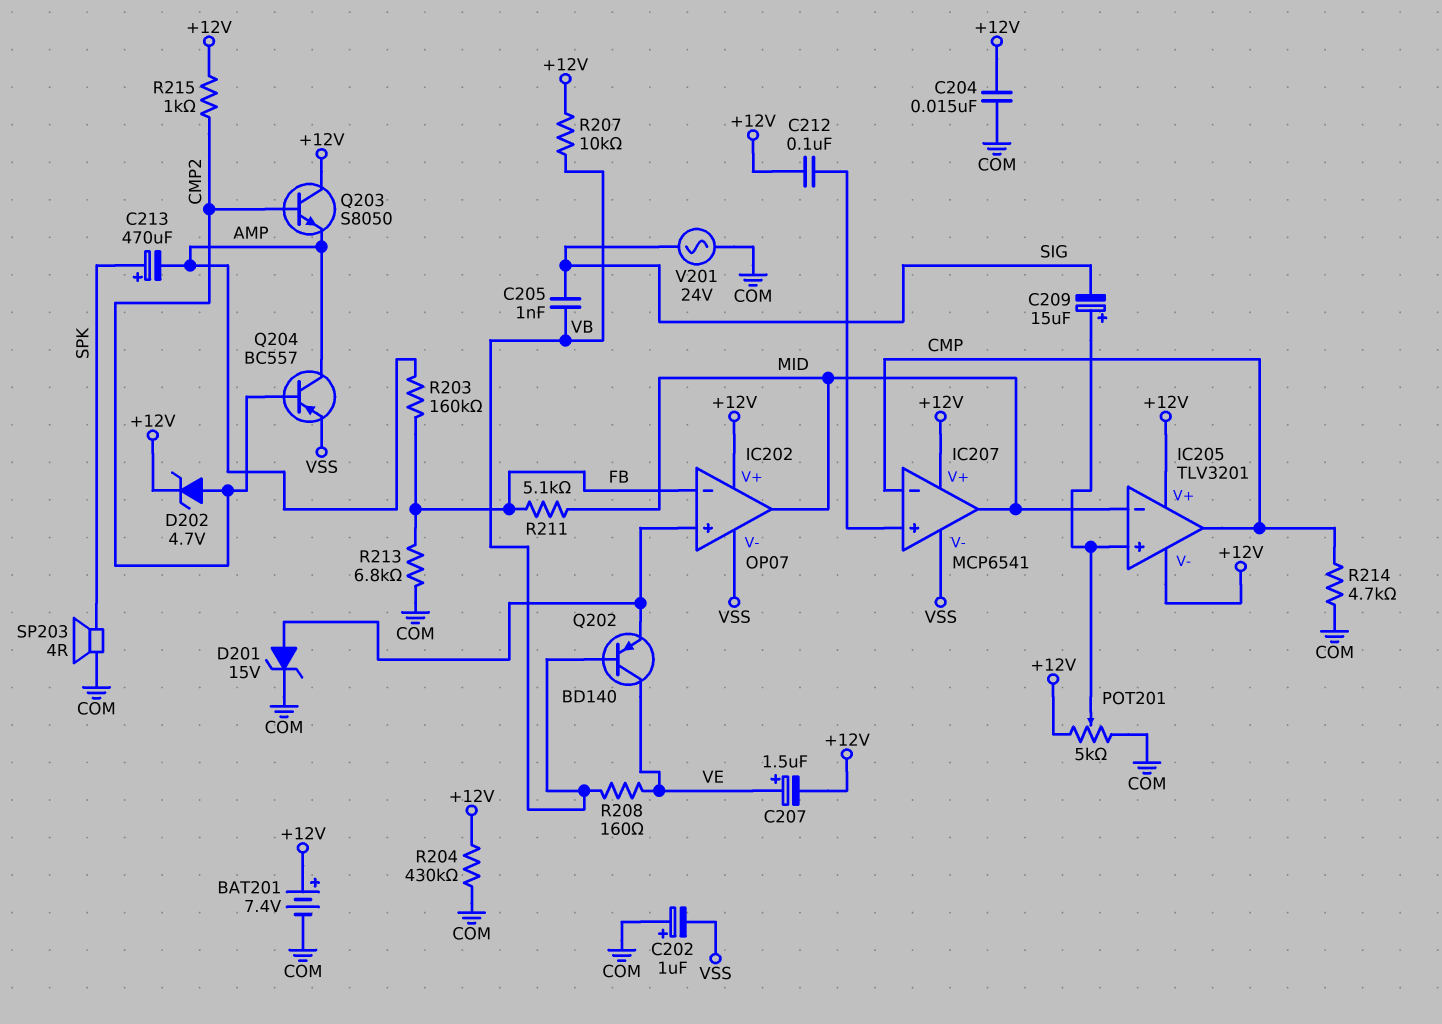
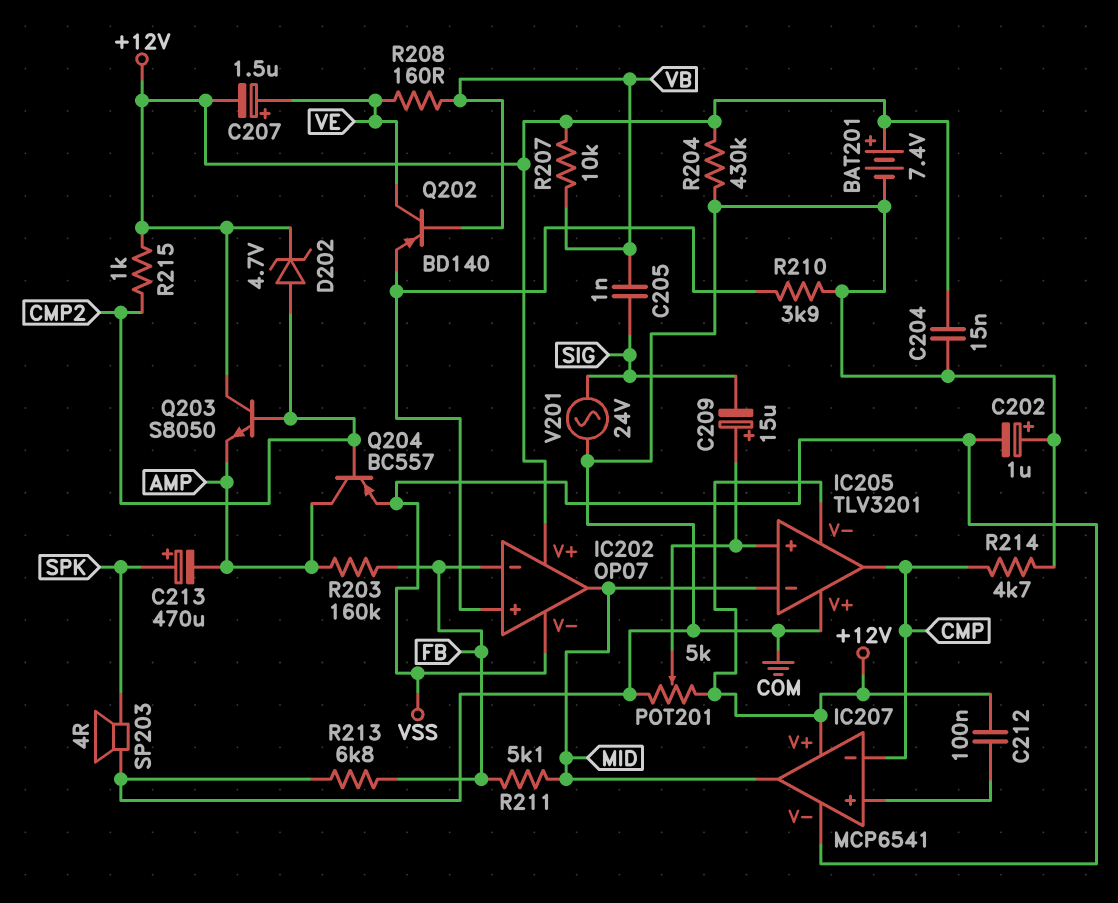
D201: zener 15V (A IC202/in+, K COM) -> none
IC205 pin V+: +12V -> COM
R210: none -> 3.9k (COM, IC202/in+)

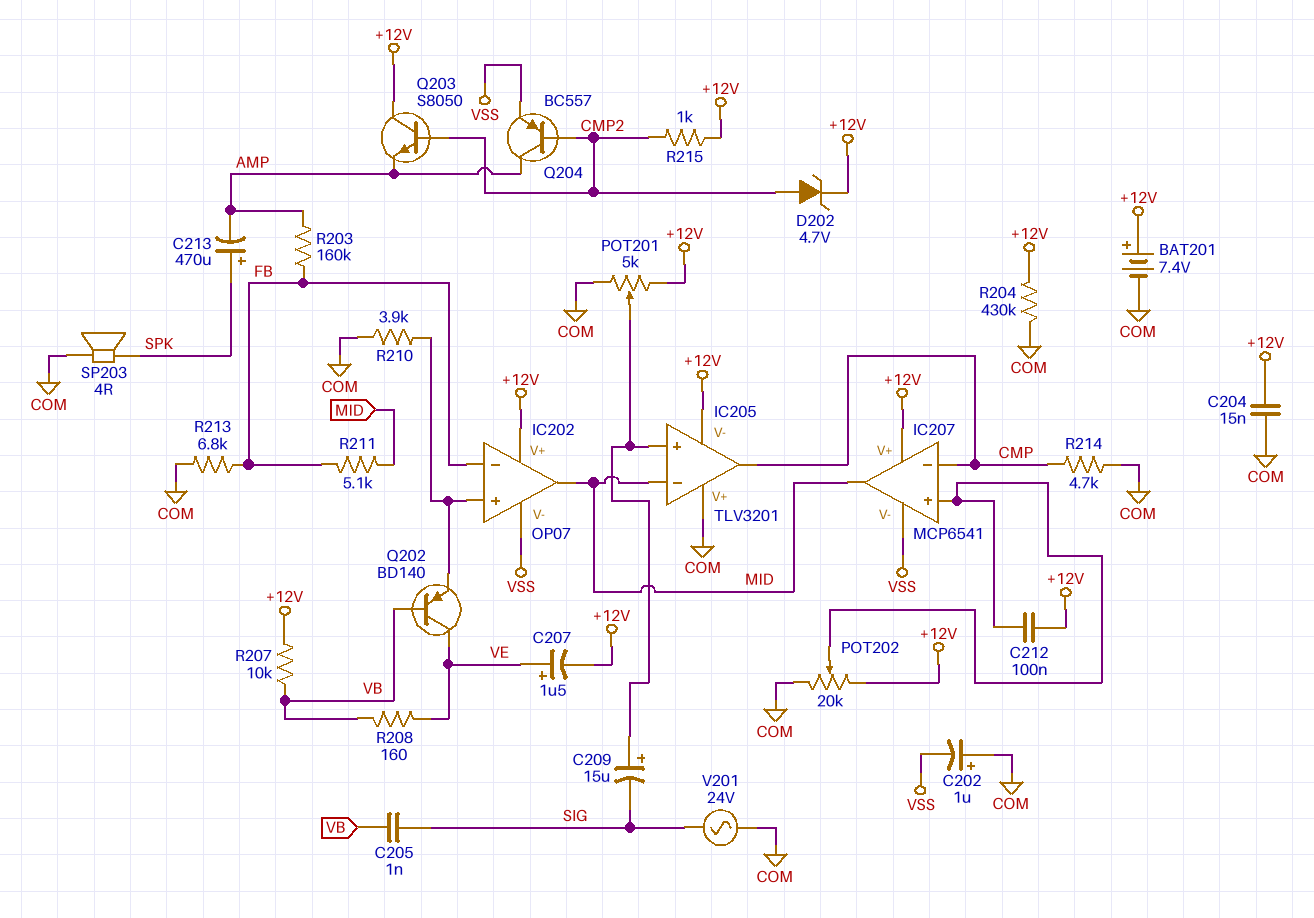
POT202: none -> 20k (+12V, COM, wiper IC207/in+)

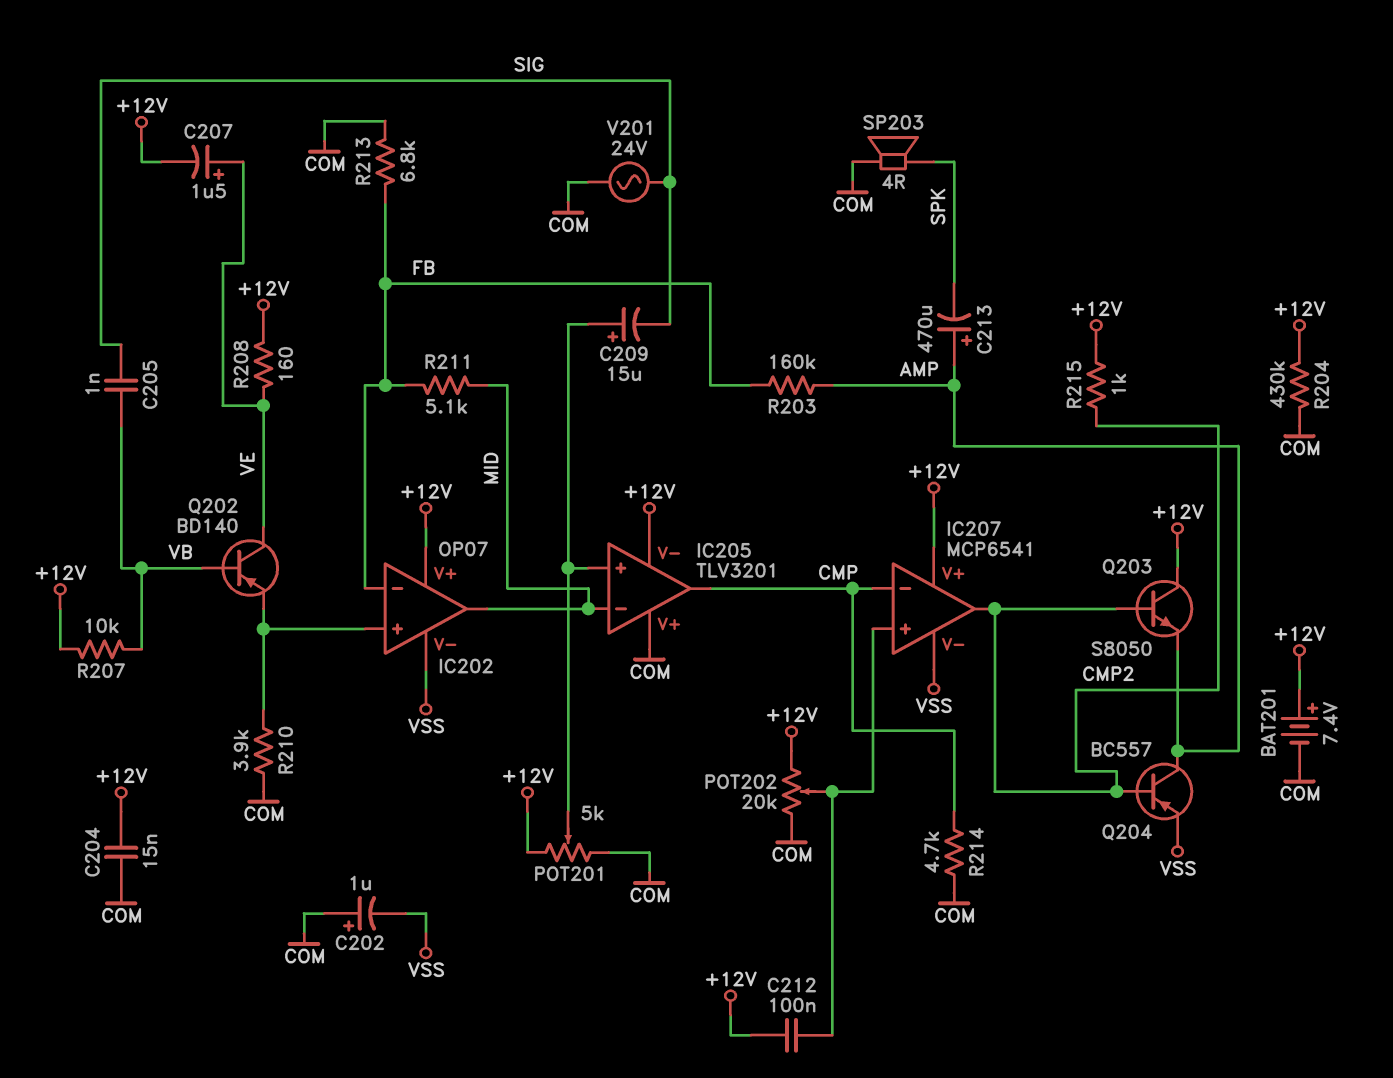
C213: 470uF (plus SPK, minus AMP) -> 470uF (plus AMP, minus SPK)
D202: zener 4.7V (A CMP2, K +12V) -> none
IC207 pin out: MID -> CMP2
R208: 160 (VB, VE) -> 160 (+12V, VE)

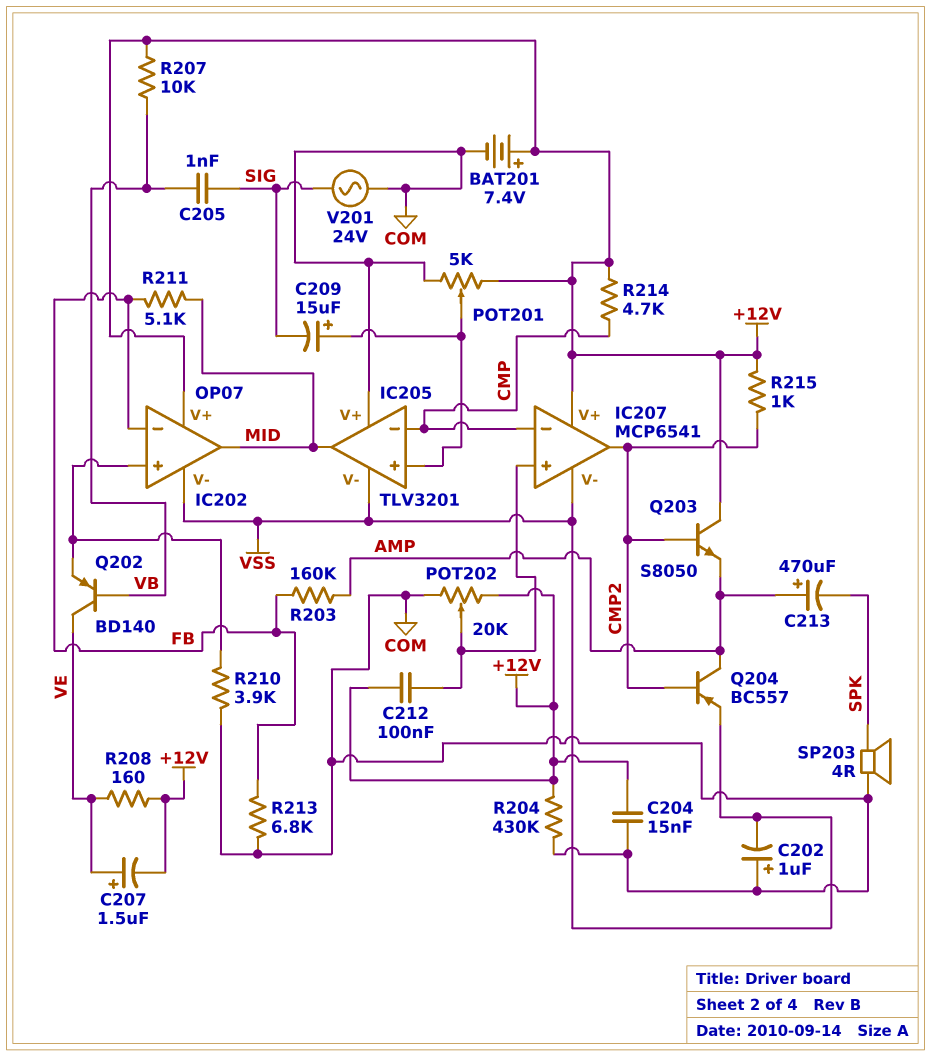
IC205 pin V-: +12V -> VSS
IC205 pin in-: MID -> CMP
IC205 pin out: CMP -> MID
R214: 4.7k (CMP, COM) -> 4.7k (+12V, CMP)

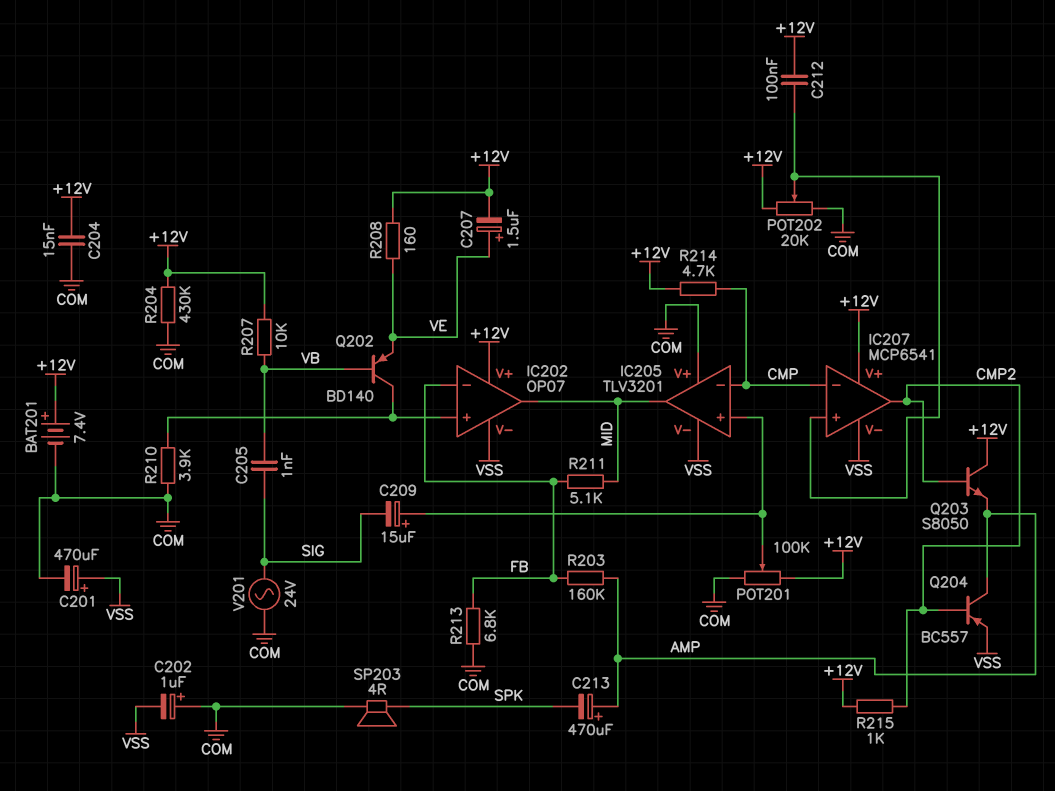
C201: none -> 470uF (plus VSS, minus COM)
POT201: 5k (+12V, COM, wiper IC205/in+) -> 100k (+12V, COM, wiper IC205/in+)
Q202: PNP BD140 (B VB, C VE, E IC202/in+) -> PNP BD140 (B VB, C IC202/in+, E VE)

